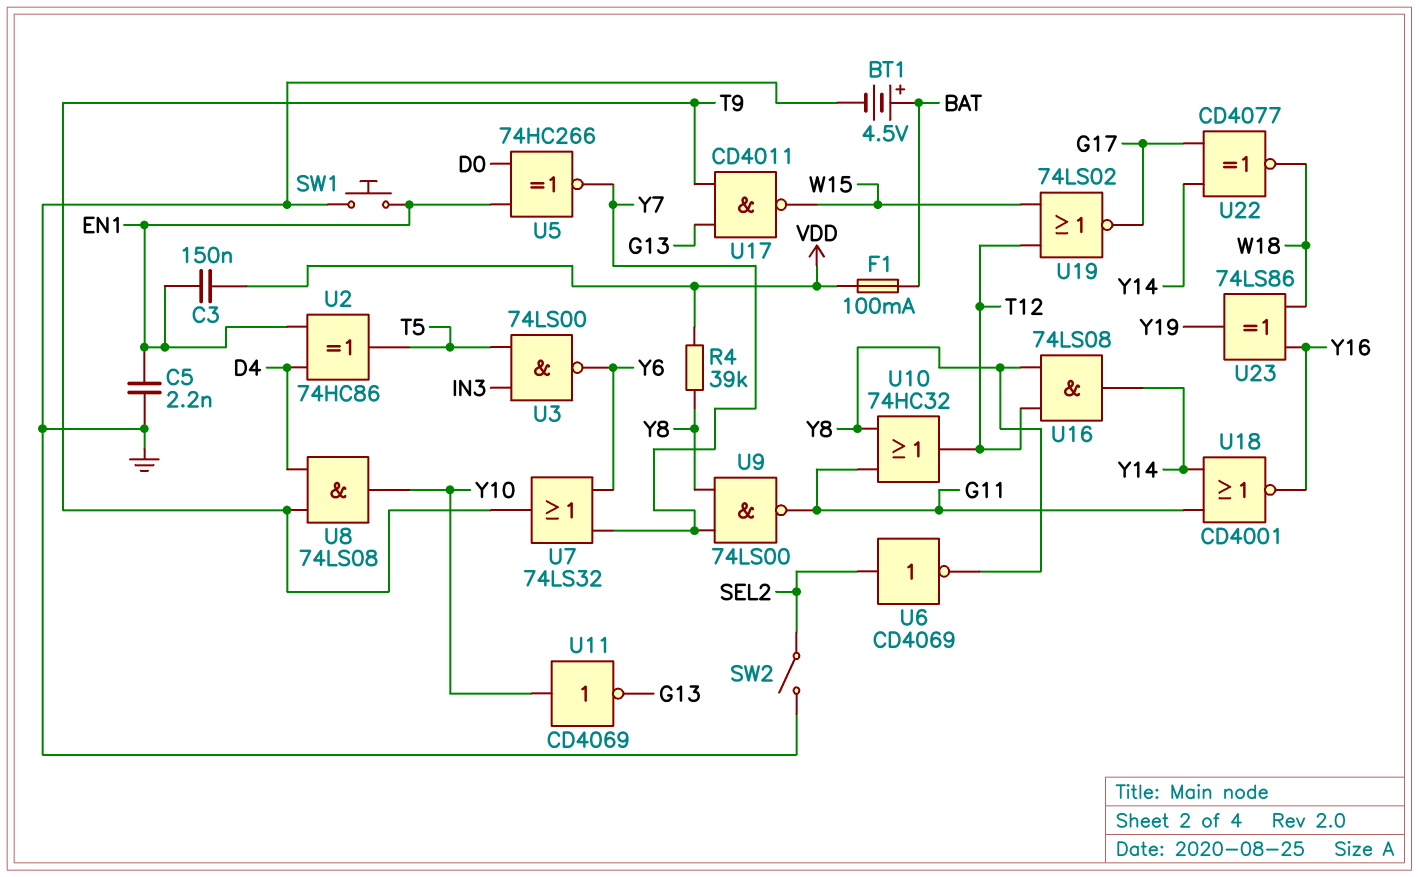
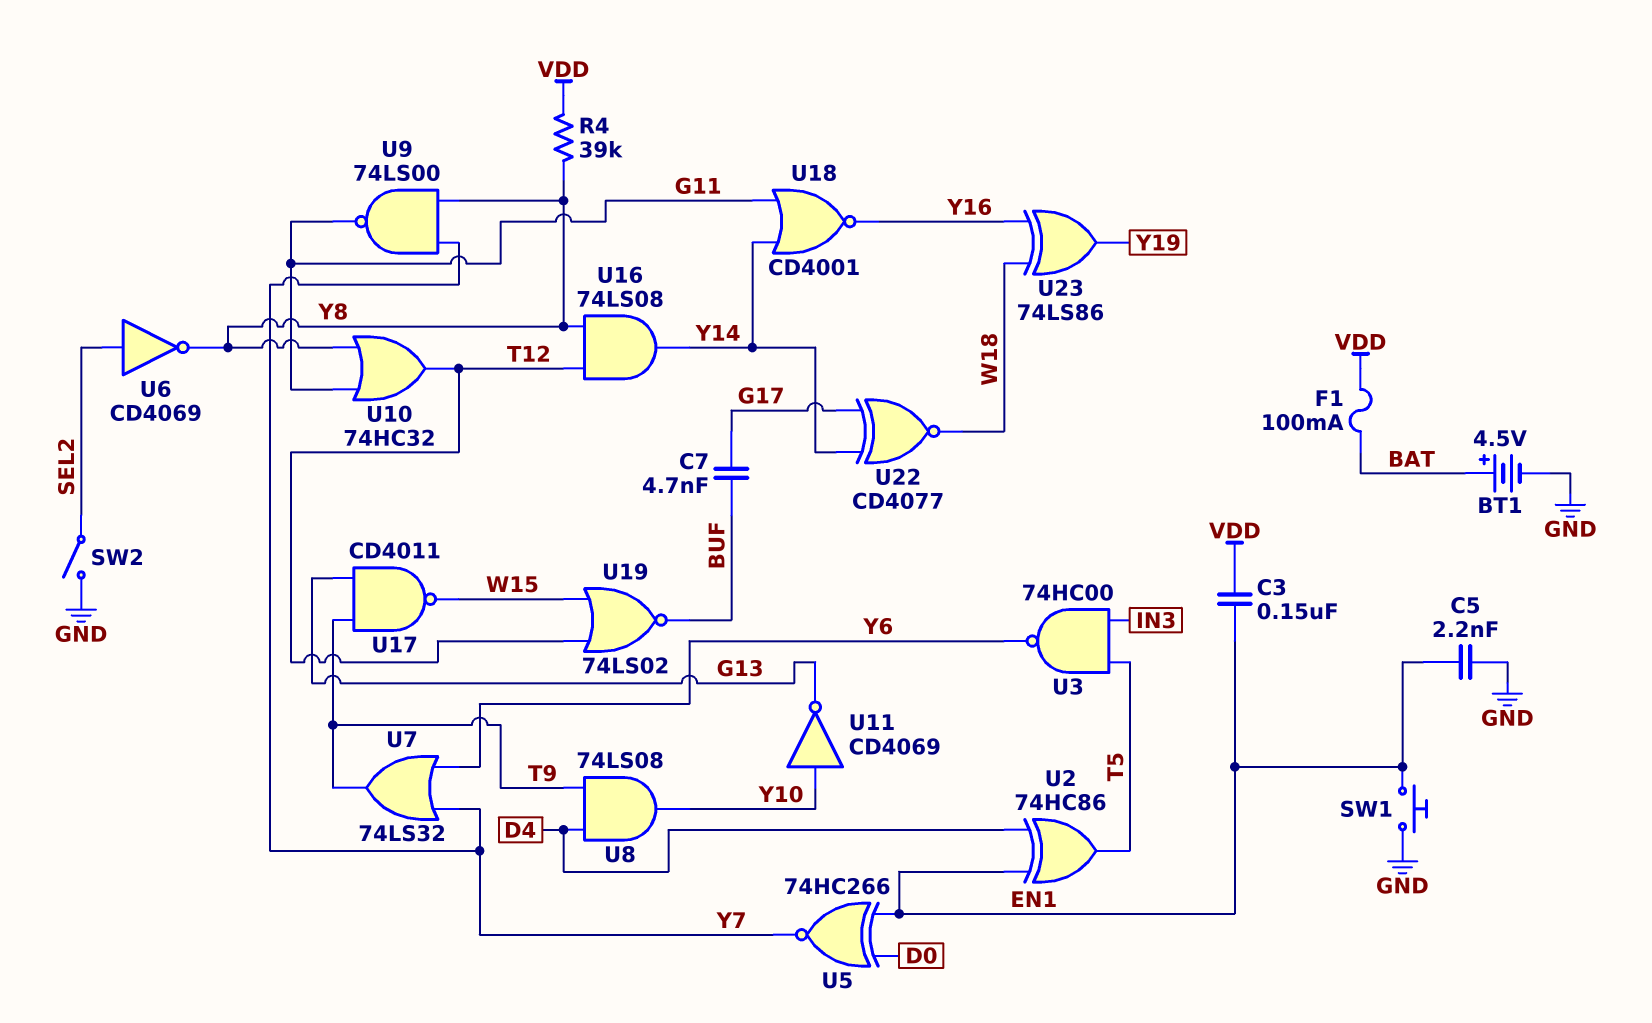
C7: none -> 4.7nF (BUF, G17)
U3: NAND 74LS00 (in IN3, in T5, out Y6) -> NAND 74HC00 (in IN3, in T5, out Y6)
U19: NOR 74LS02 (in T12, in W15, out G17) -> NOR 74LS02 (in T12, in W15, out BUF)

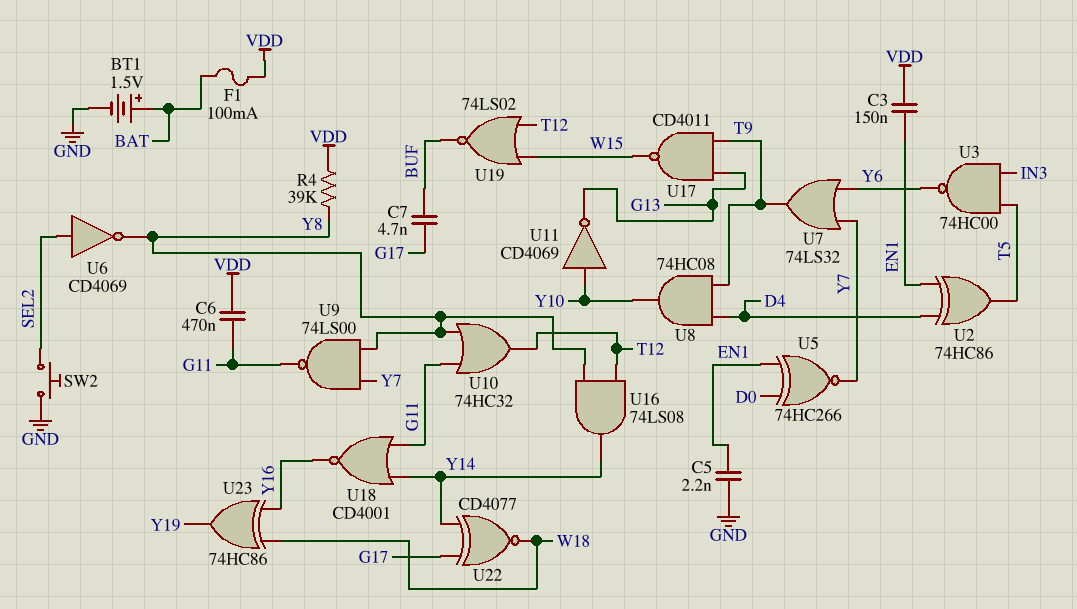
BT1: 4.5V (plus BAT, minus GND) -> 1.5V (plus BAT, minus GND)
C6: none -> 470nF (G11, VDD)
SW1: button (EN1, GND) -> none
SW2: switch (GND, SEL2) -> button (GND, SEL2)
U8: AND 74LS08 (in D4, in T9, out Y10) -> AND 74HC08 (in D4, in T9, out Y10)
U23: XOR 74LS86 (in W18, in Y16, out Y19) -> XOR 74HC86 (in W18, in Y16, out Y19)

